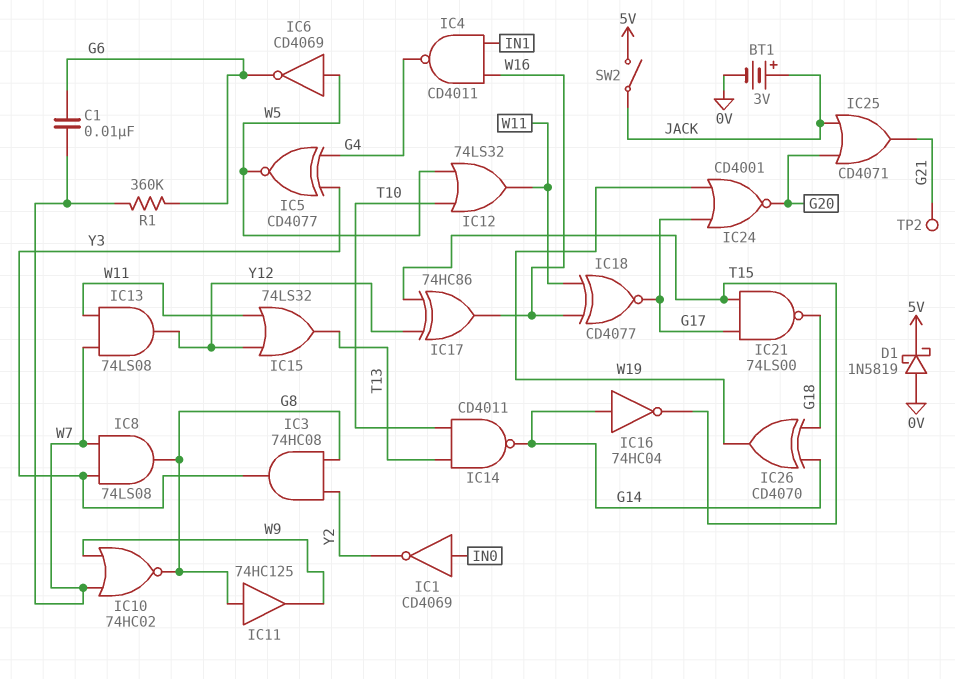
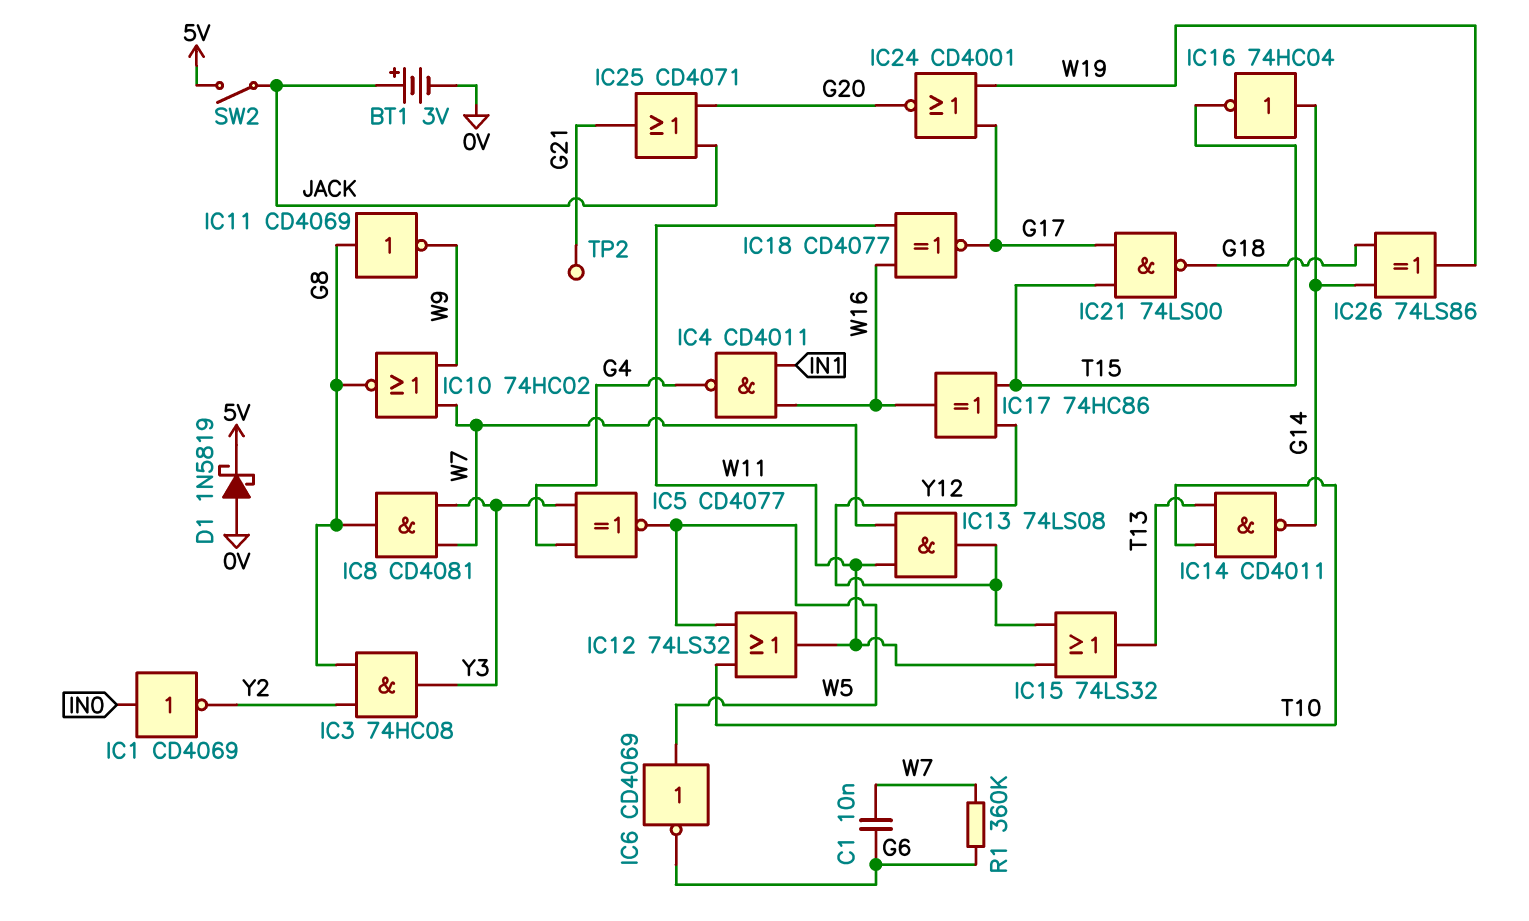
IC8: AND 74LS08 (in W7, in Y3, out G8) -> AND CD4081 (in W7, in Y3, out G8)
IC11: buffer 74HC125 (in G8, out W9) -> NOT CD4069 (in G8, out W9)
IC26: XOR CD4070 (in G14, in G18, out W19) -> XOR 74LS86 (in G14, in G18, out W19)

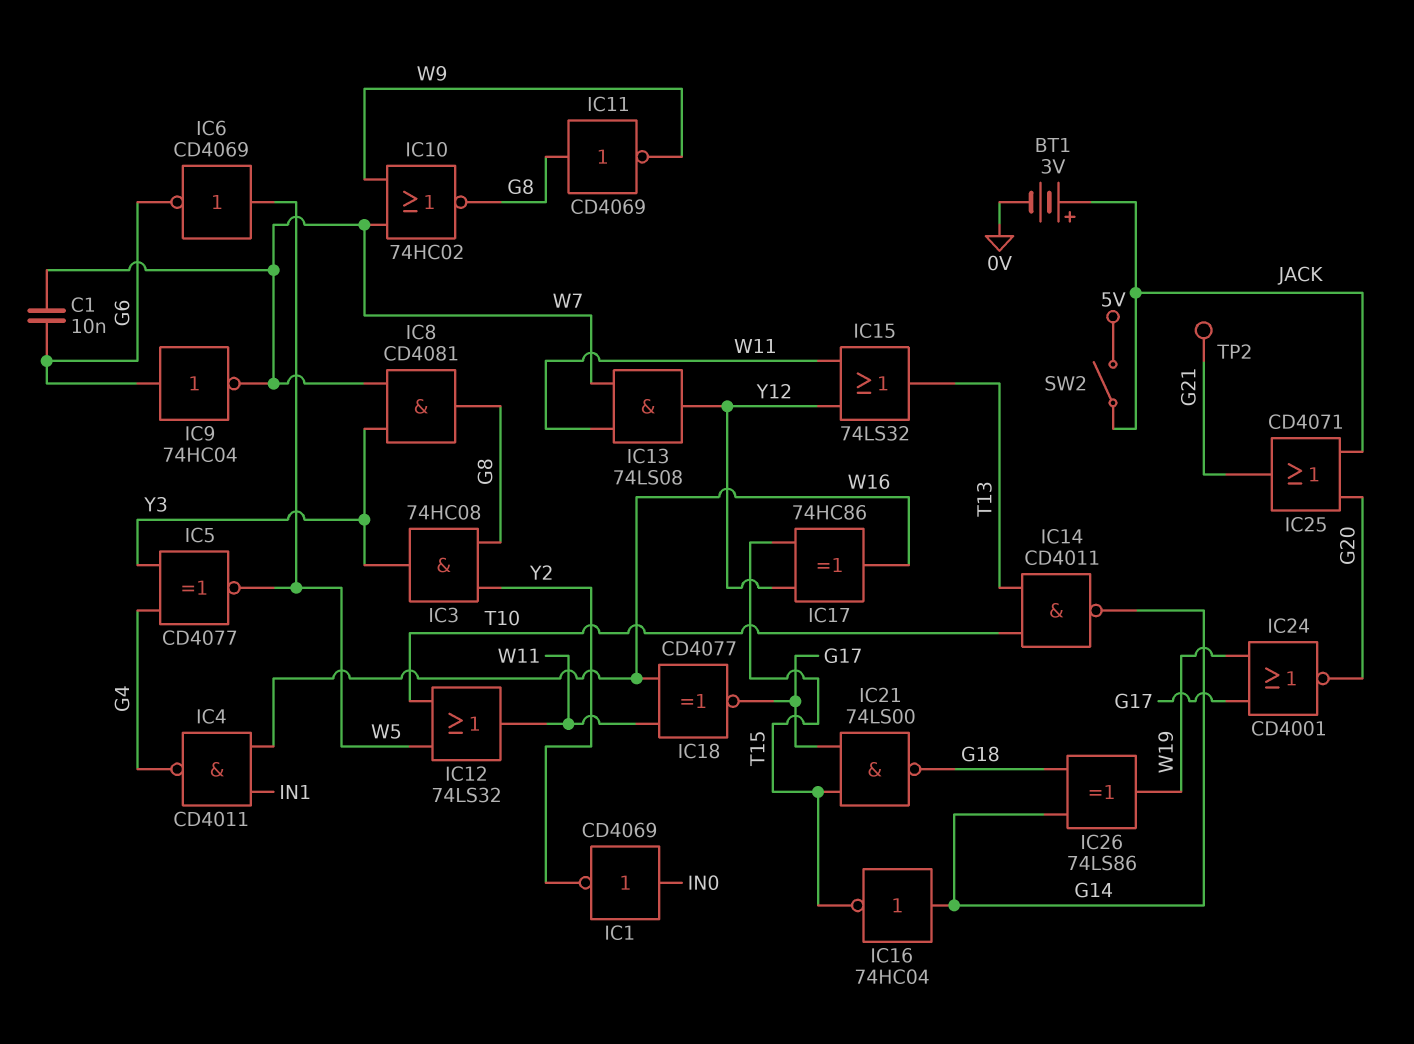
D1: schottky 1N5819 (A 0V, K 5V) -> none
IC9: none -> NOT 74HC04 (in G6, out W7)
R1: 360k (G6, W7) -> none

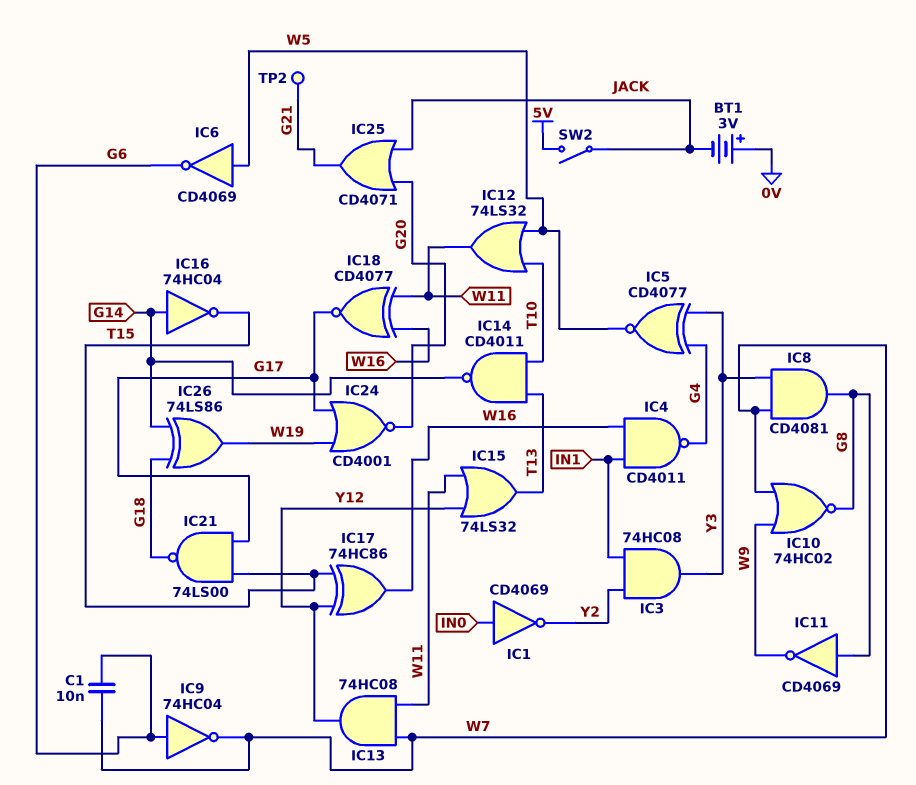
BT1: 3V (plus JACK, minus 0V) -> 3V (plus 0V, minus JACK)
IC3: AND 74HC08 (in G8, in Y2, out Y3) -> AND 74HC08 (in IN1, in Y2, out Y3)
IC13: AND 74LS08 (in W7, in W11, out Y12) -> AND 74HC08 (in W7, in W11, out Y12)

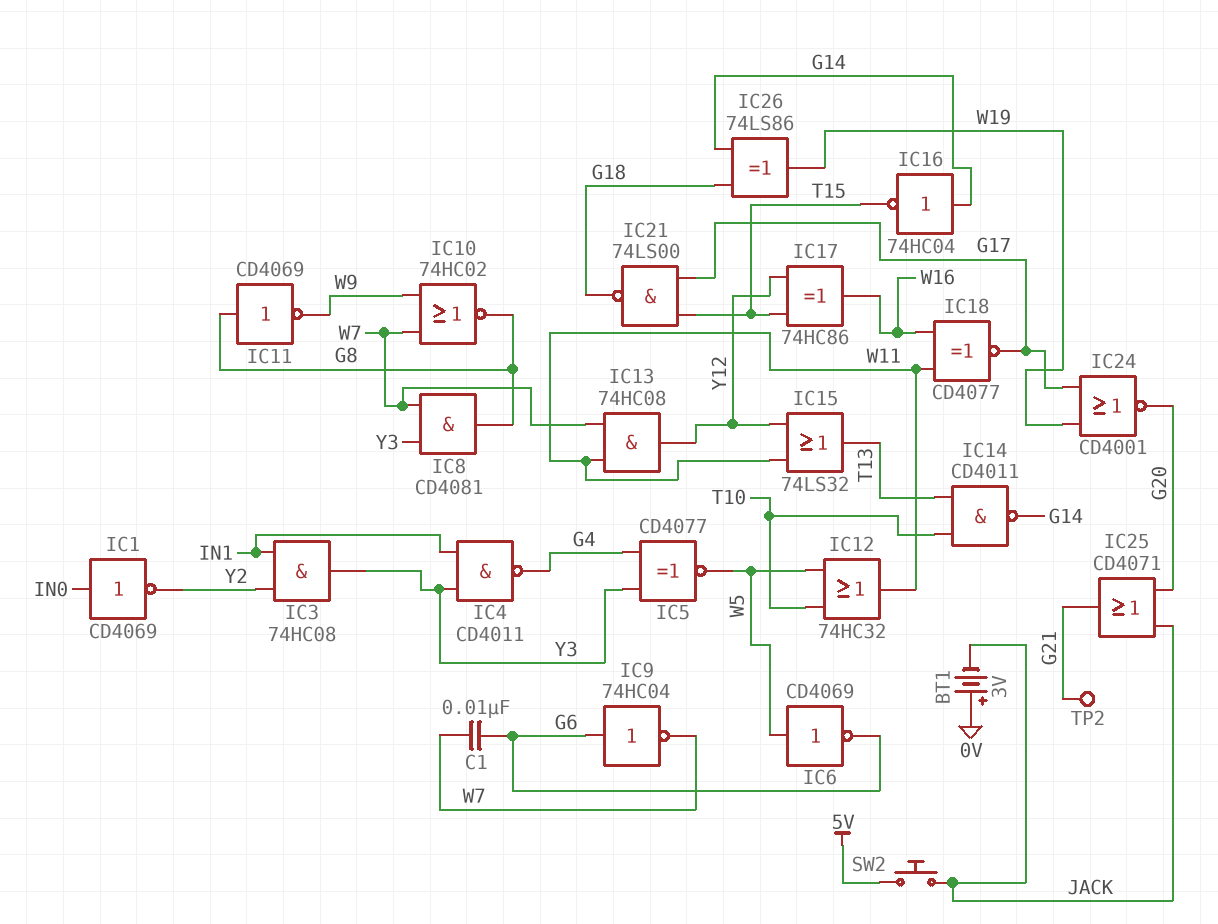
IC4: NAND CD4011 (in IN1, in W16, out G4) -> NAND CD4011 (in IN1, in Y3, out G4)
IC12: OR 74LS32 (in T10, in W5, out W11) -> OR 74HC32 (in T10, in W5, out W11)
SW2: switch (5V, JACK) -> button (5V, JACK)

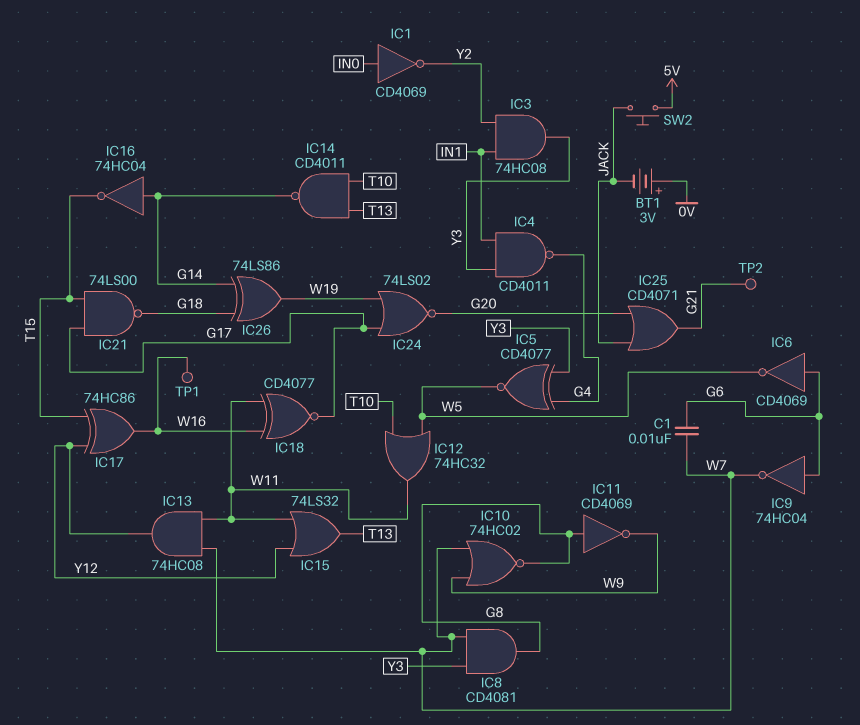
IC6: NOT CD4069 (in W5, out G6) -> NOT CD4069 (in G6, out W5)
IC24: NOR CD4001 (in G17, in W19, out G20) -> NOR 74LS02 (in G17, in W19, out G20)
TP1: none -> test point (W16)

